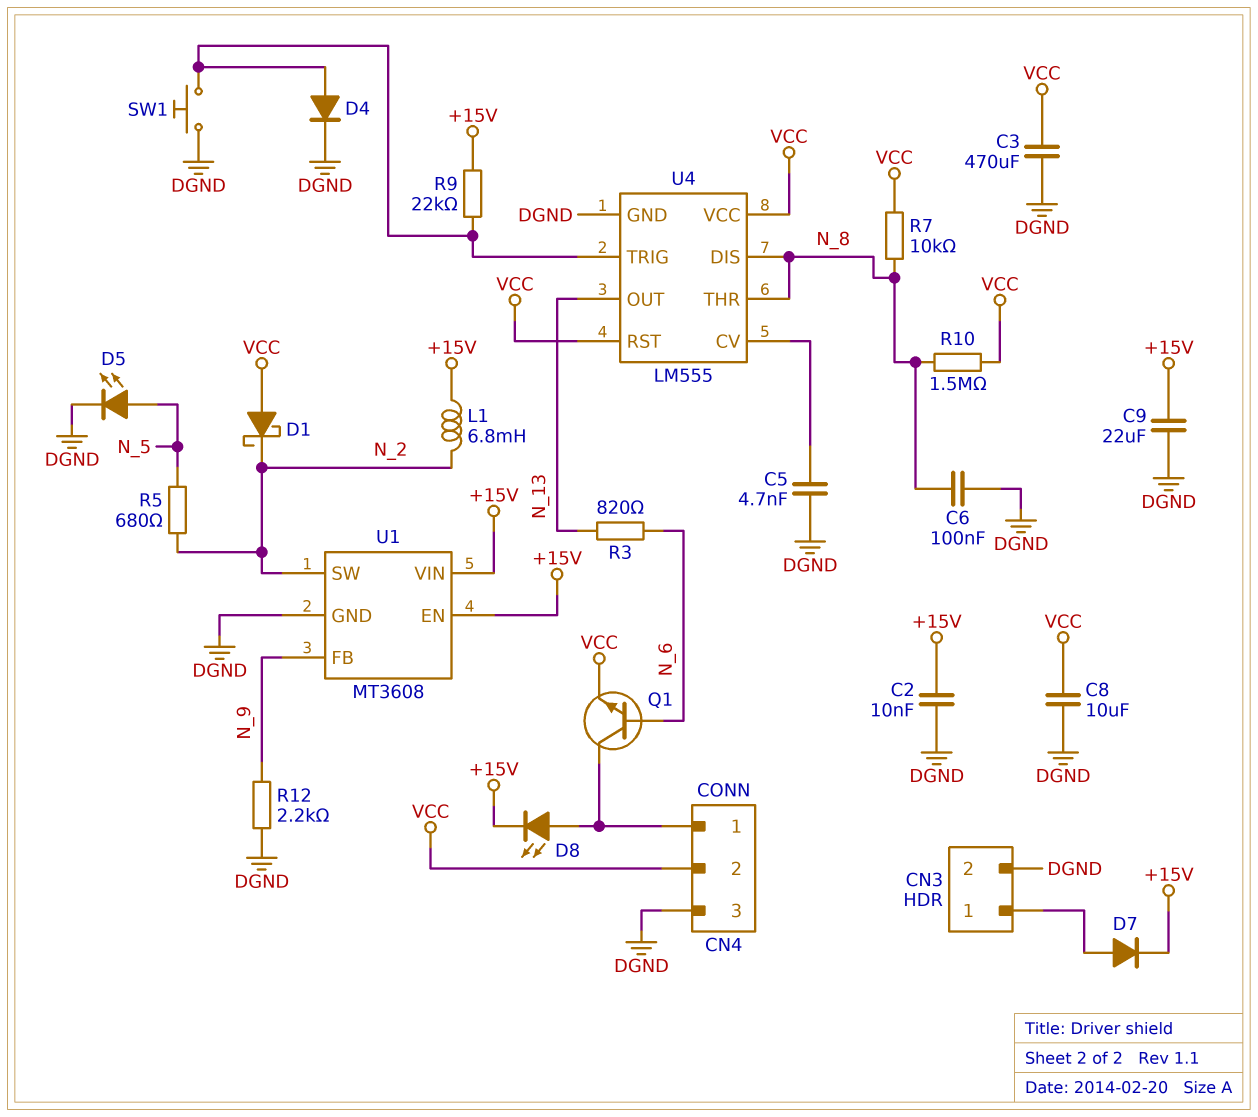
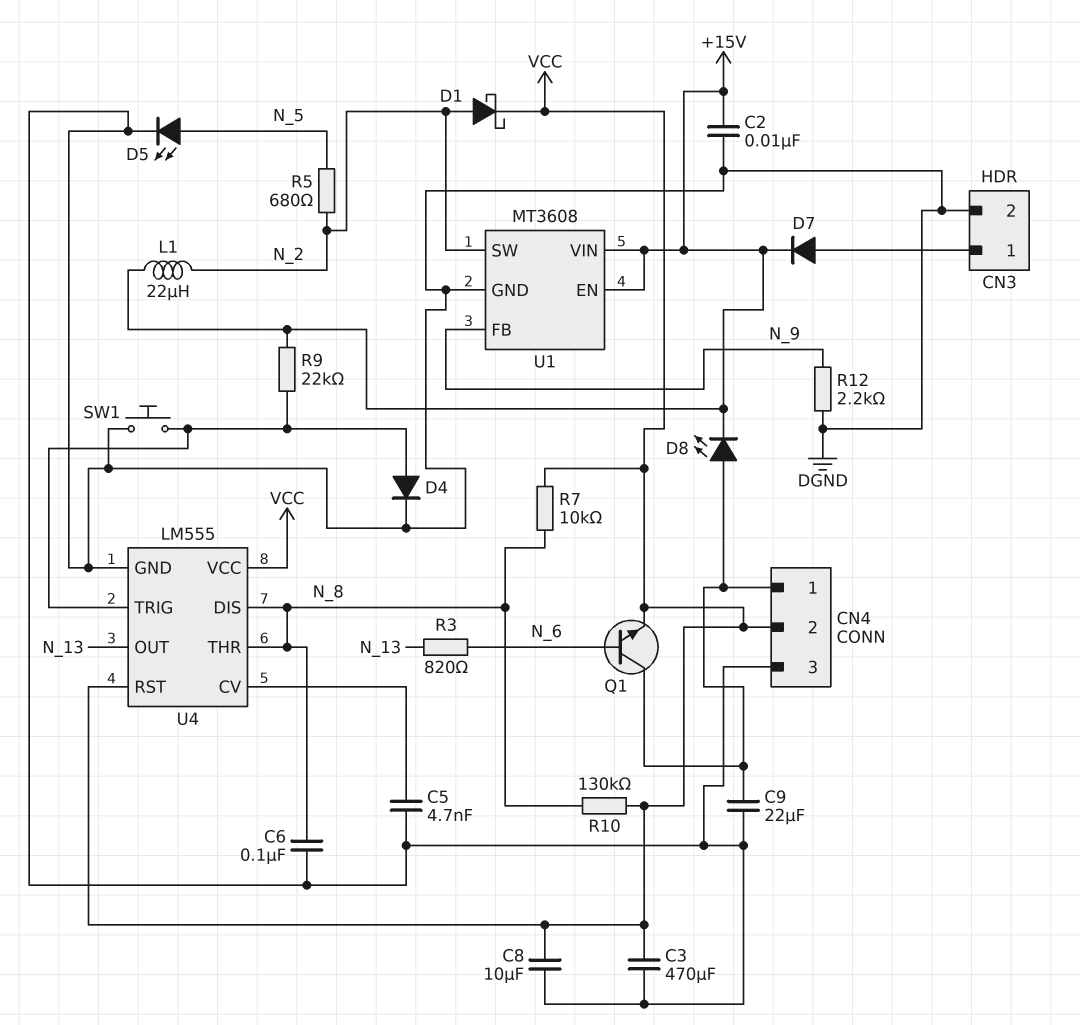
C9: 22uF (+15V, DGND) -> 22uF (CN4/1, DGND)
D1: schottky (A VCC, K N_2) -> schottky (A N_2, K VCC)
L1: 6.8mH (+15V, N_2) -> 22uH (+15V, N_2)
R10: 1.5M (N_8, VCC) -> 130k (N_8, VCC)

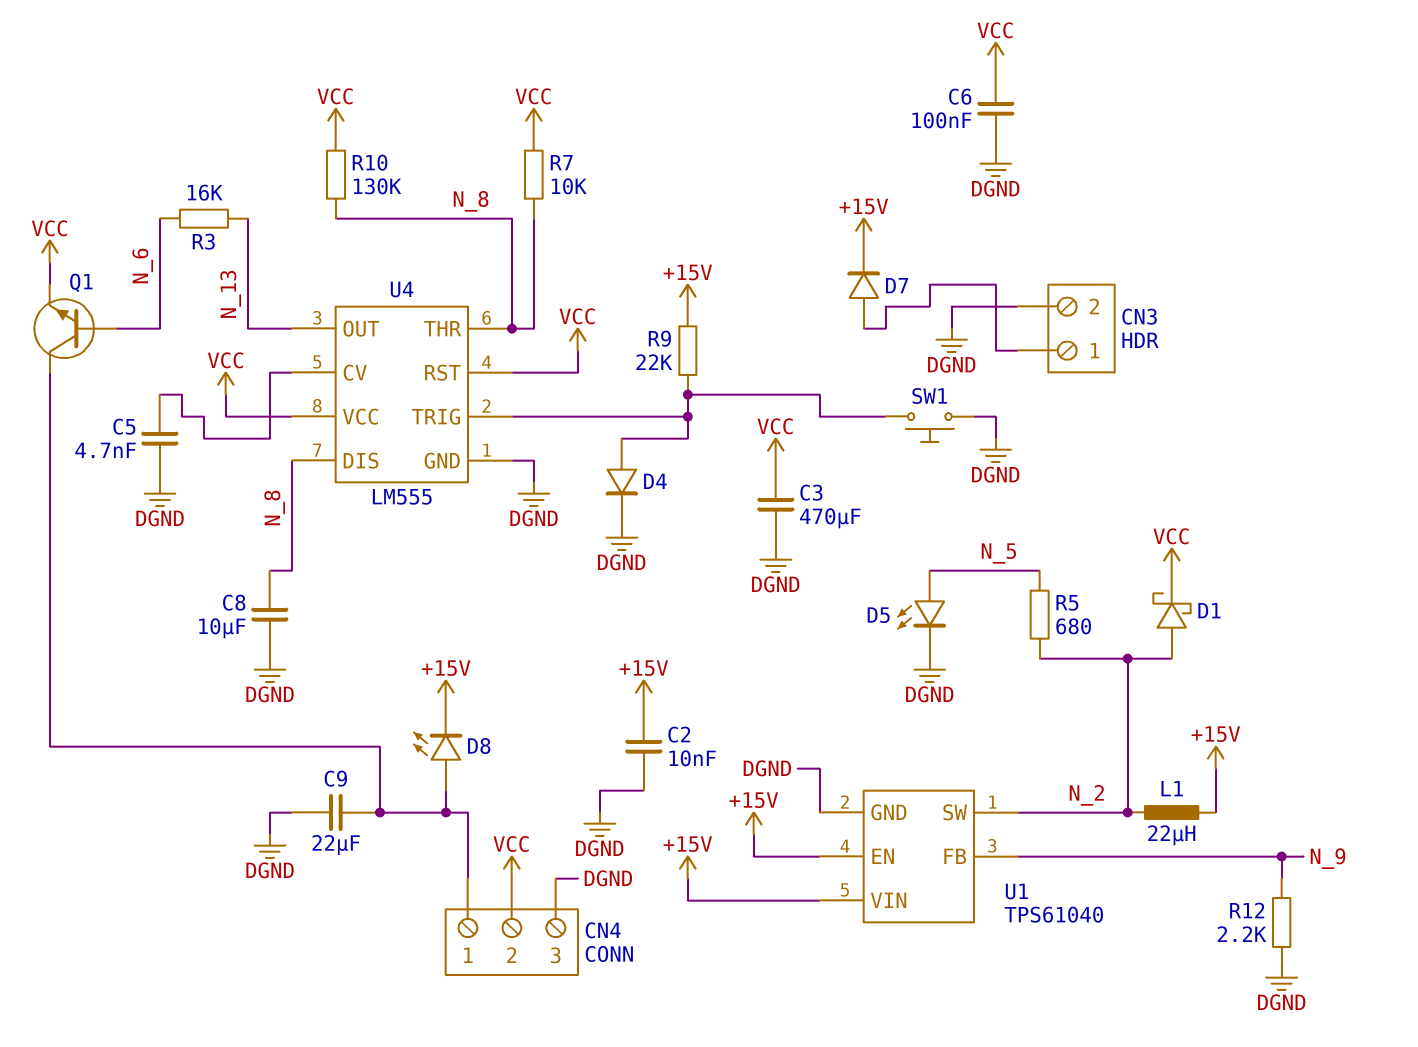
C6: 100nF (DGND, N_8) -> 100nF (DGND, VCC)
C8: 10uF (DGND, VCC) -> 10uF (DGND, N_8)
R3: 820 (N_6, N_13) -> 16k (N_6, N_13)
U1: MT3608 -> TPS61040

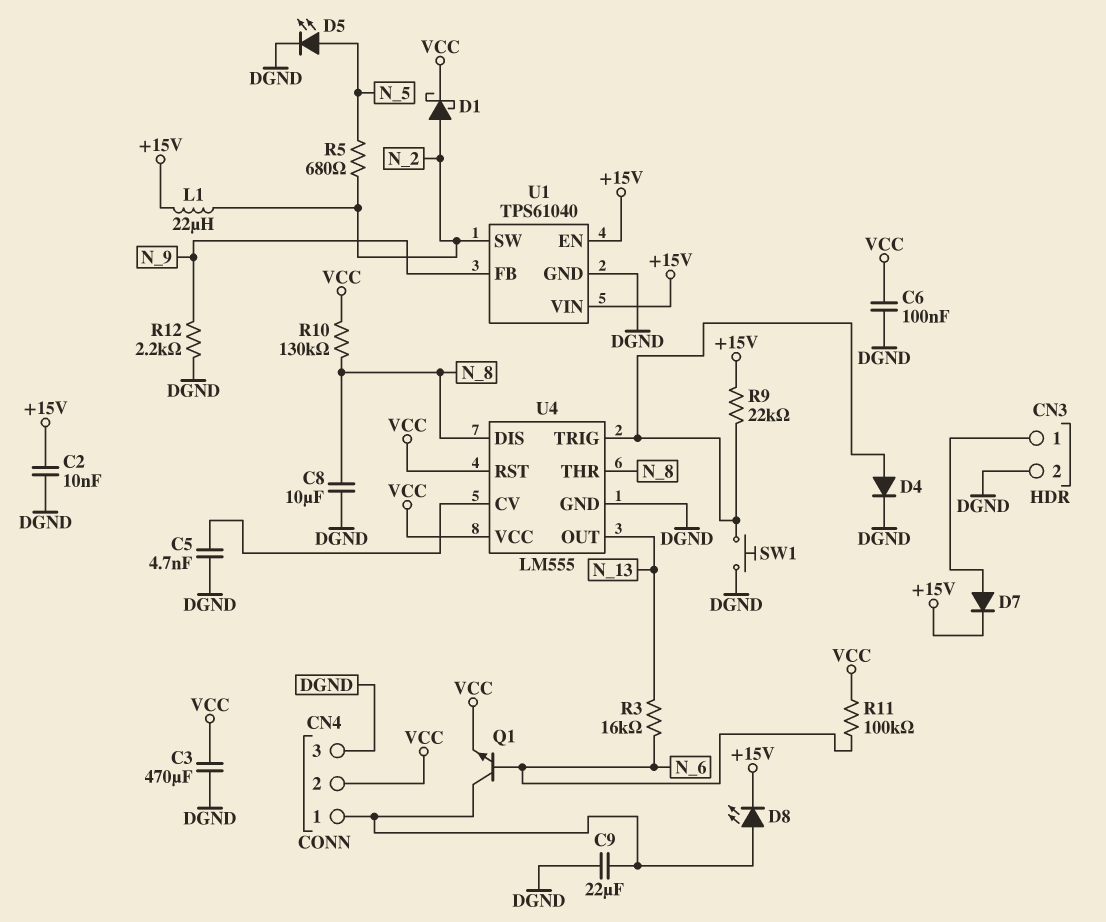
R7: 10k (N_8, VCC) -> none
R11: none -> 100k (N_6, VCC)

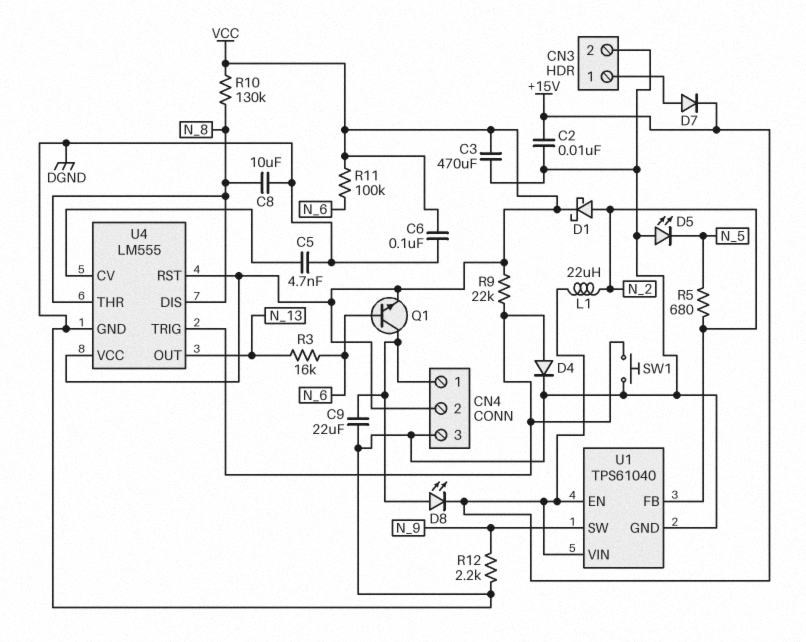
D5: LED (A N_5, K DGND) -> LED (A DGND, K N_5)
R9: 22k (+15V, U4/TRIG) -> 22k (U4/TRIG, VCC)
U1 pin FB: N_9 -> N_2
U1 pin SW: N_2 -> N_9

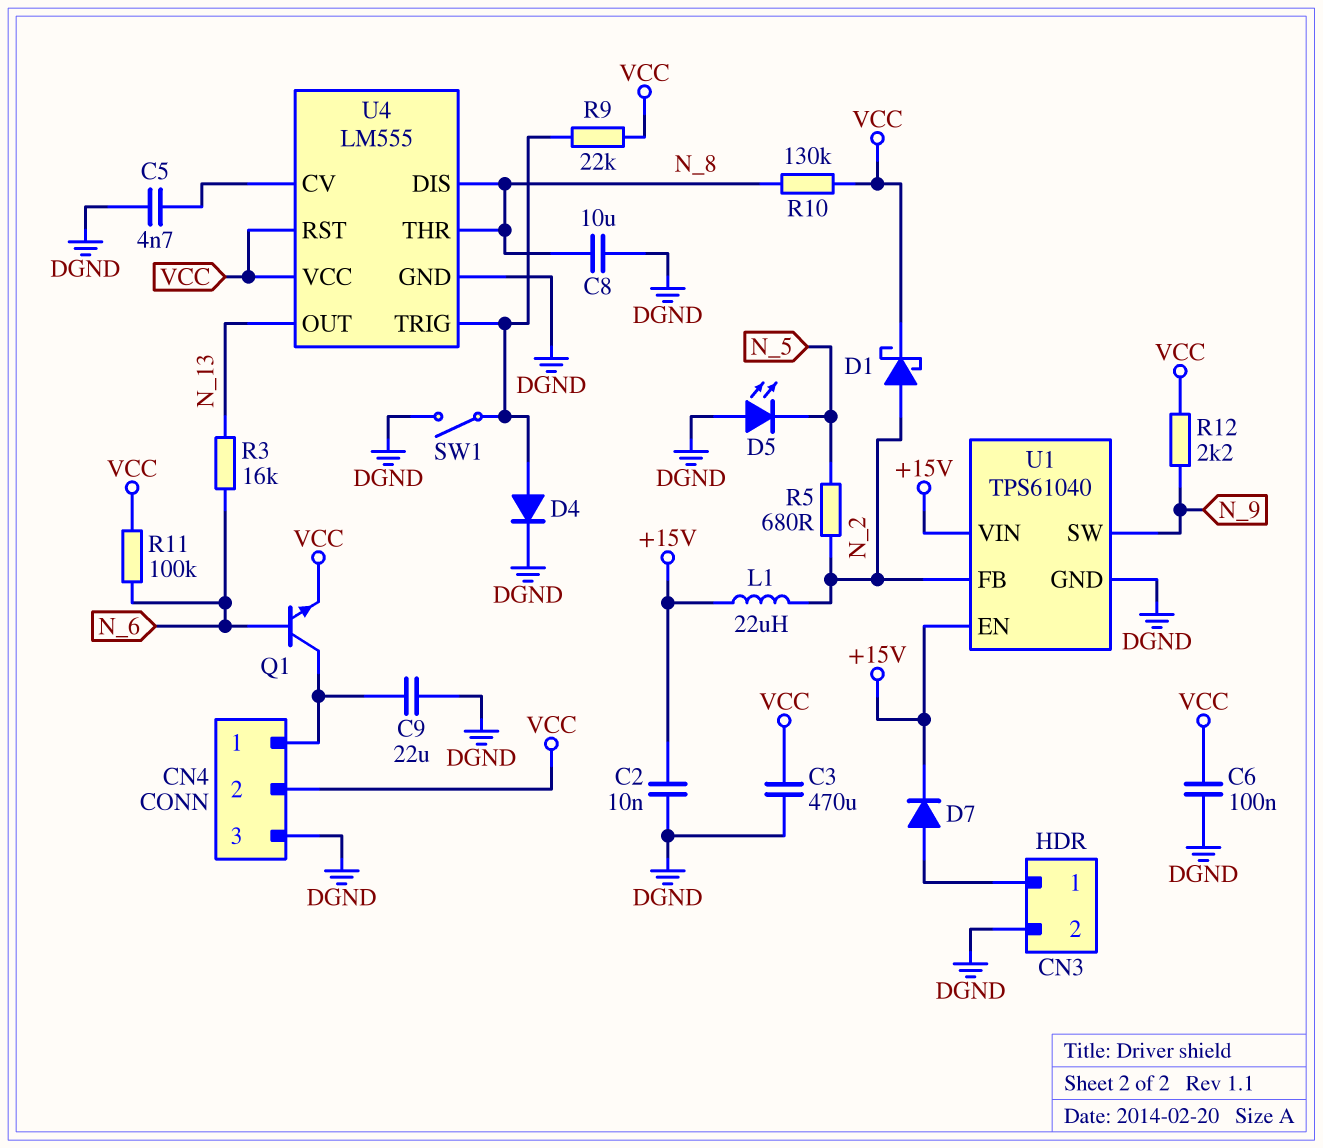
D8: LED (A CN4/1, K +15V) -> none
R12: 2.2k (DGND, N_9) -> 2.2k (N_9, VCC)
SW1: button (DGND, U4/TRIG) -> switch (DGND, U4/TRIG)

